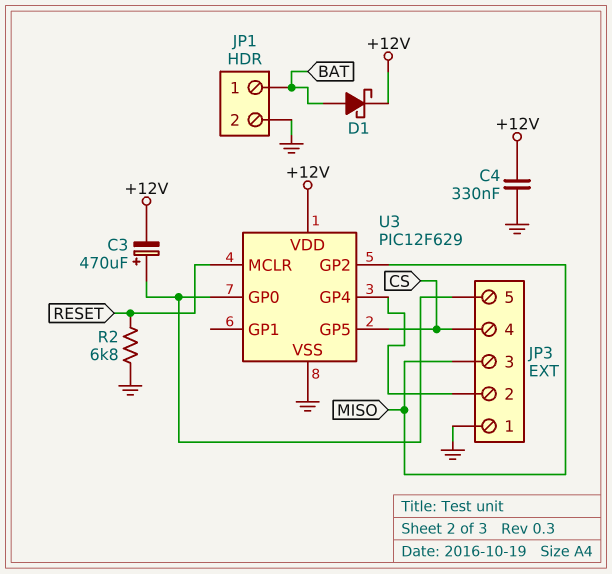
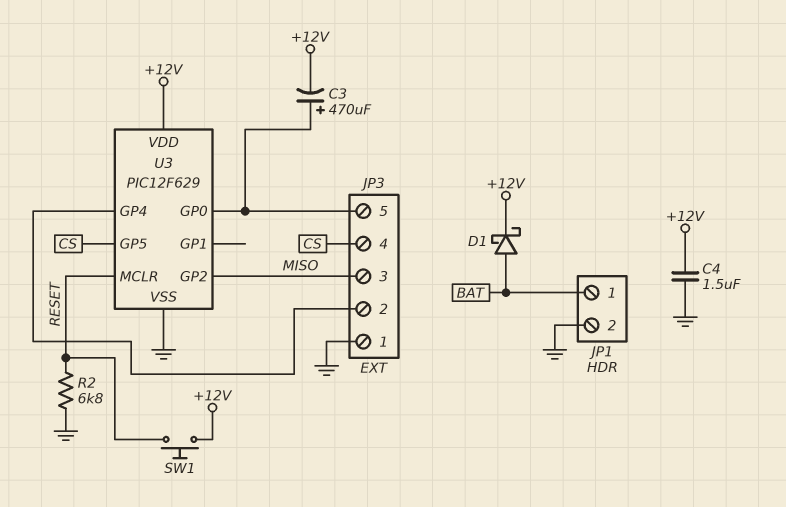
C4: 330nF (+12V, GND) -> 1.5uF (+12V, GND)
SW1: none -> button (+12V, RESET)

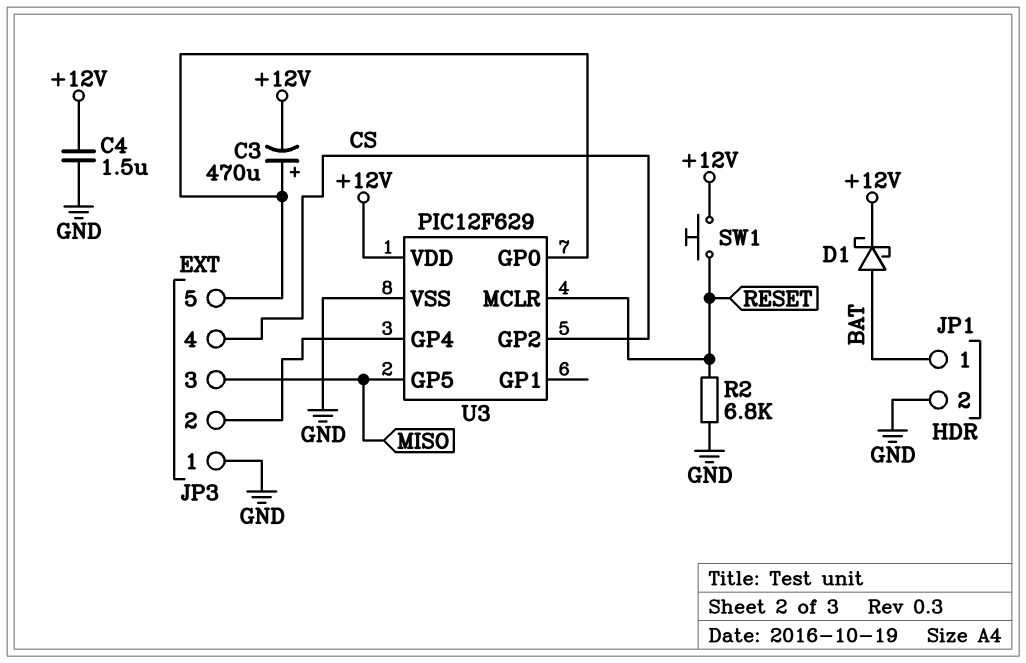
U3 pin GP2: MISO -> CS
U3 pin GP5: CS -> MISO

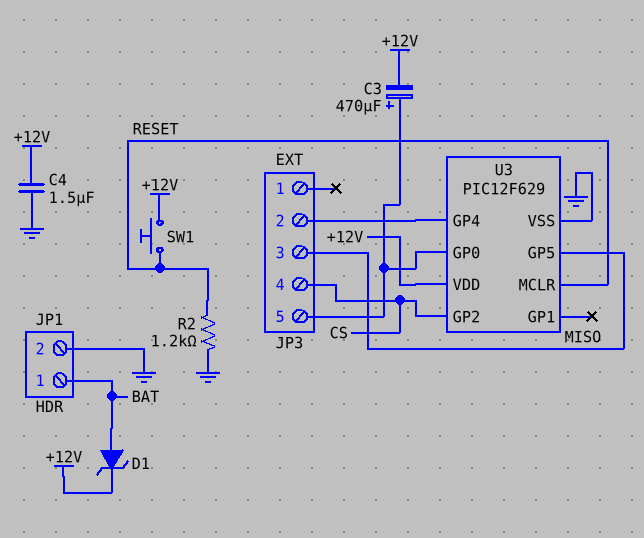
D1: schottky (A BAT, K +12V) -> zener (A BAT, K +12V)
JP3 pin 1: GND -> none
R2: 6.8k (GND, RESET) -> 1.2k (GND, RESET)

